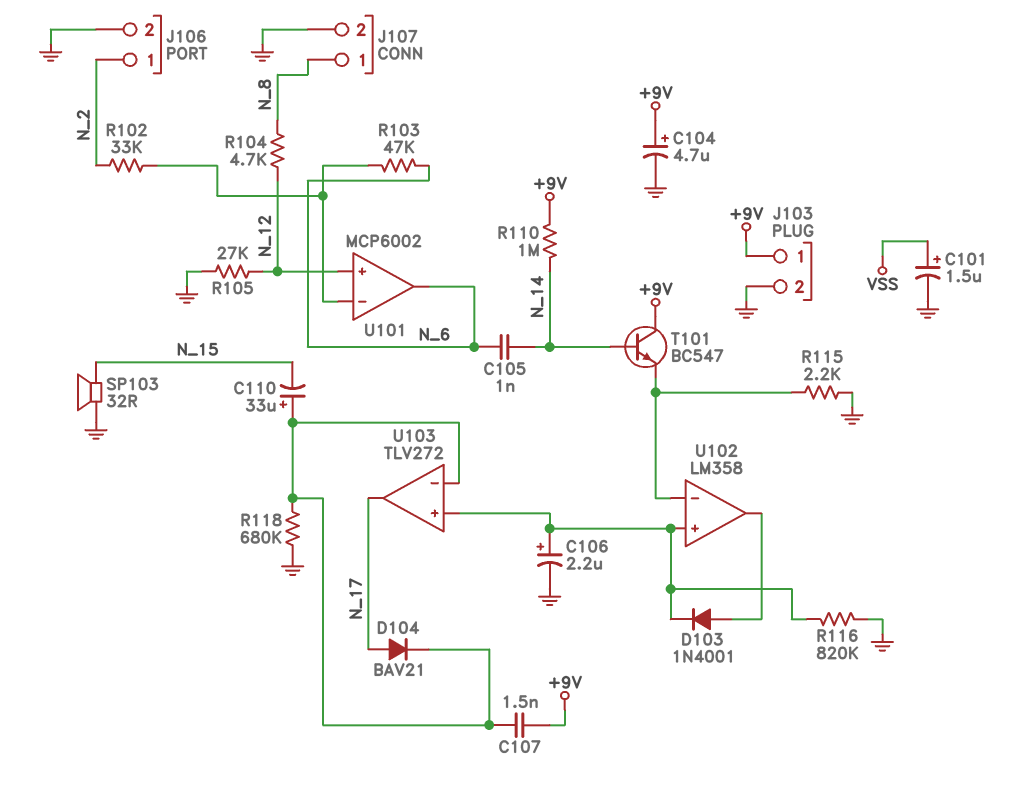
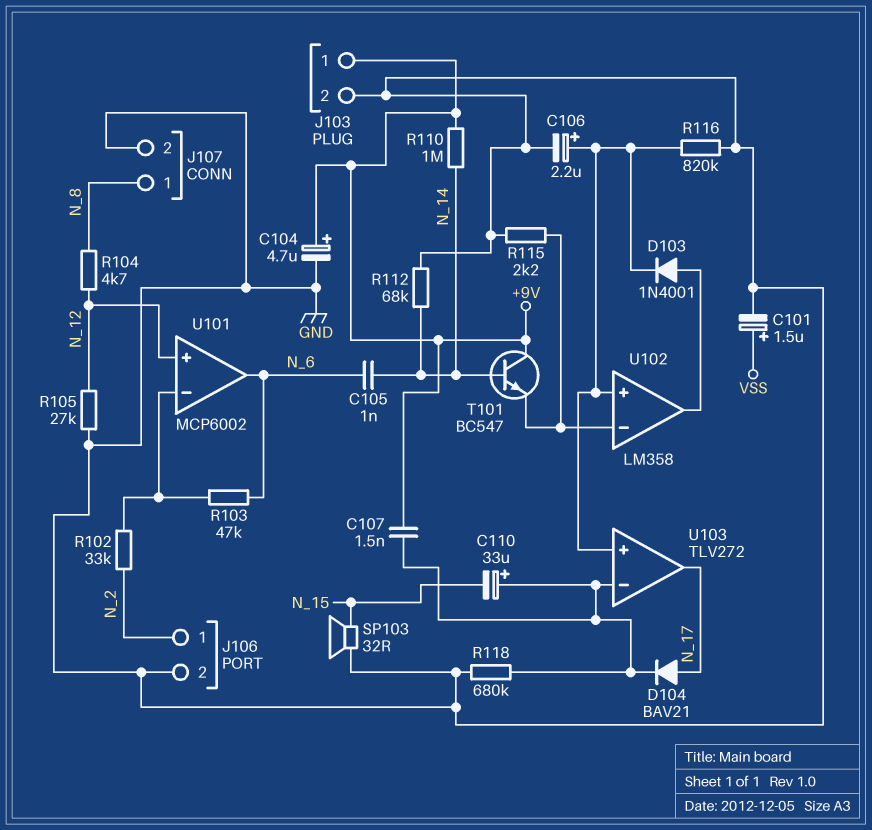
R112: none -> 68k (GND, N_14)

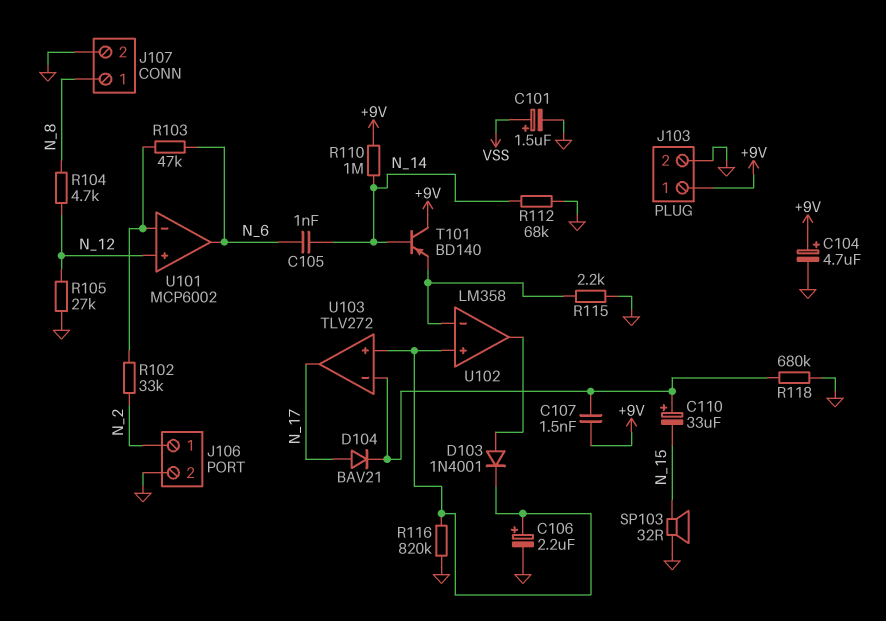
T101: NPN BC547 (B N_14, C +9V, E U102/in-) -> PNP BD140 (B N_14, C +9V, E U102/in-)

